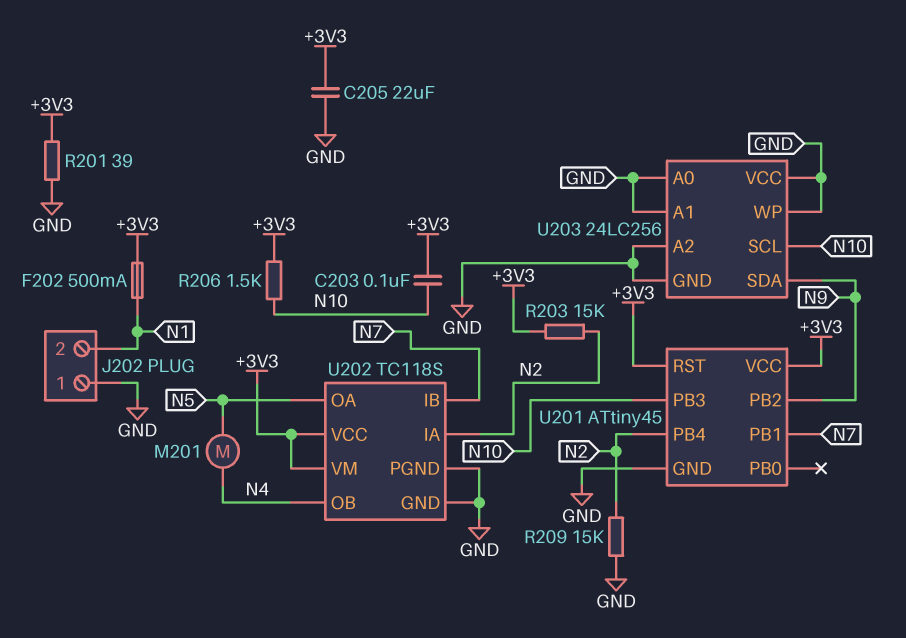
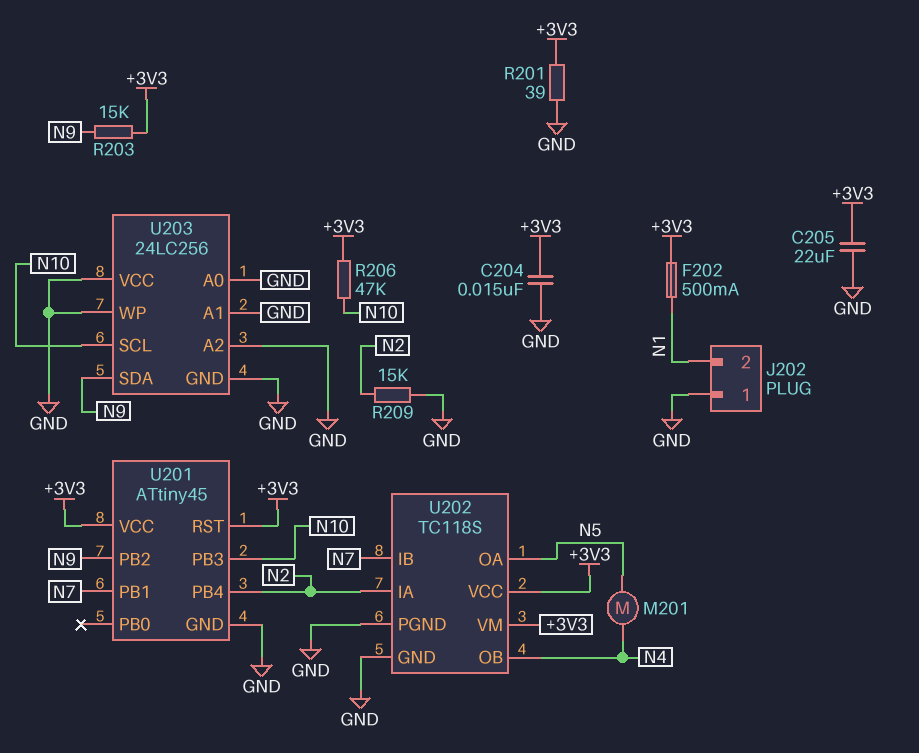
C203: 100nF (+3V3, N10) -> none
C204: none -> 15nF (+3V3, GND)
R203: 15k (+3V3, N2) -> 15k (+3V3, N9)
R206: 1.5k (+3V3, N10) -> 47k (+3V3, N10)

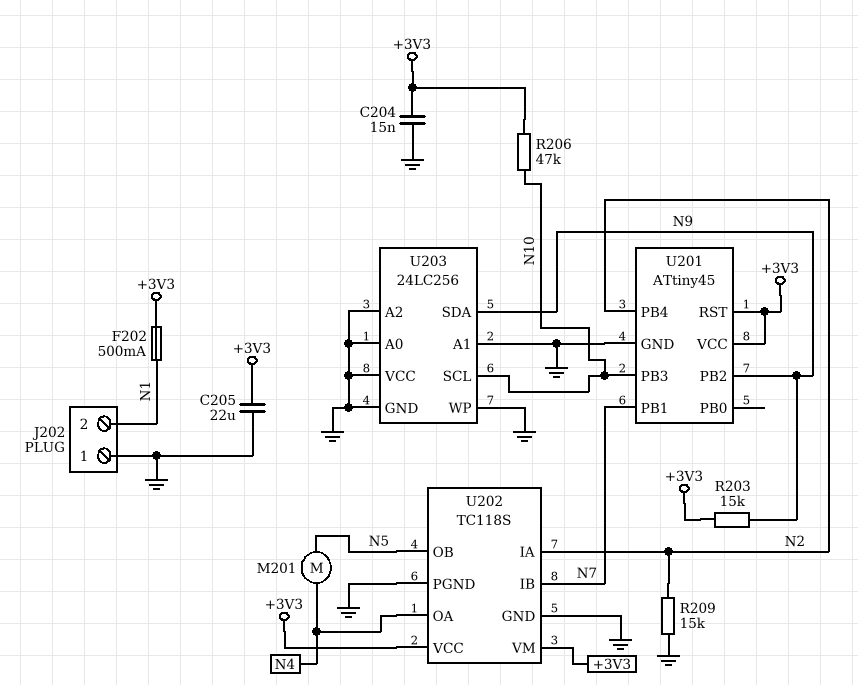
R201: 39 (+3V3, GND) -> none
U202 pin OA: N5 -> N4
U202 pin OB: N4 -> N5

